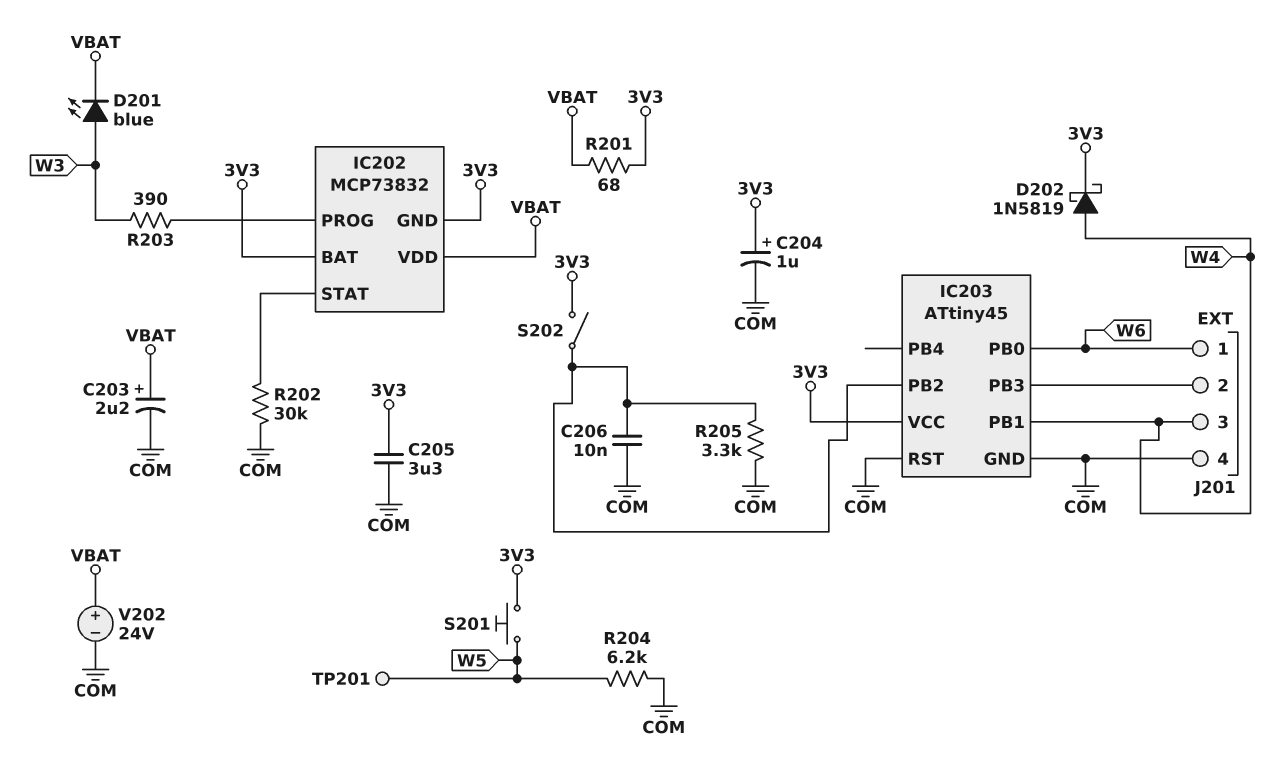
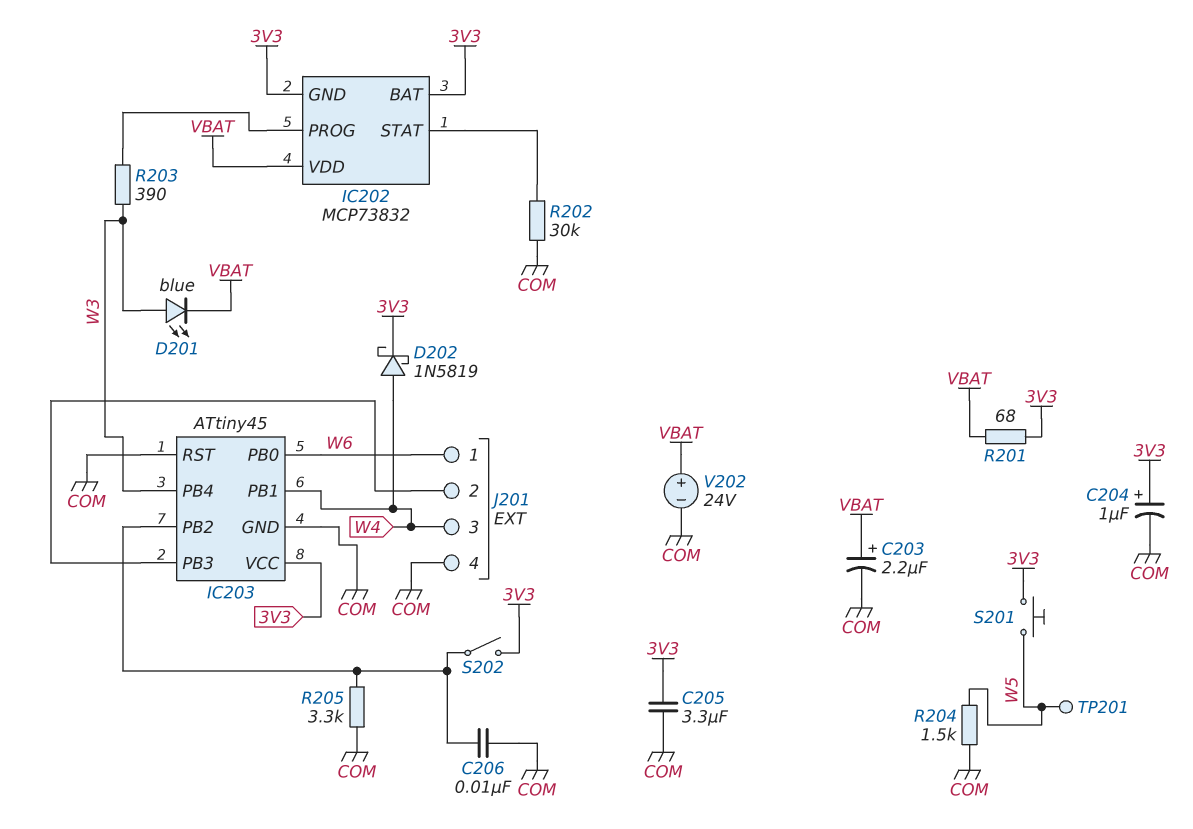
IC203 pin PB4: none -> W3
R204: 6.2k (COM, W5) -> 1.5k (COM, W5)

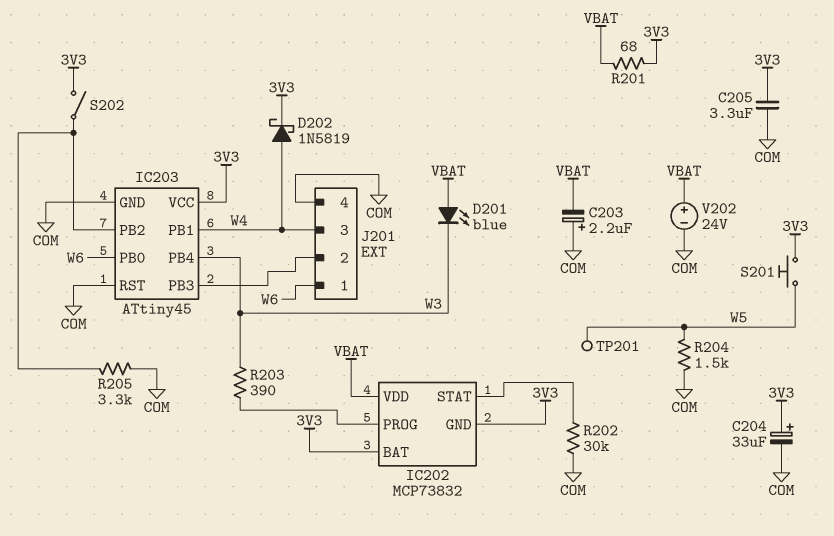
C203: 2.2uF (plus VBAT, minus COM) -> 2.2uF (plus COM, minus VBAT)
C204: 1uF (plus 3V3, minus COM) -> 33uF (plus 3V3, minus COM)
C206: 10nF (COM, IC203/PB2) -> none
D201: LED blue (A W3, K VBAT) -> LED blue (A VBAT, K W3)

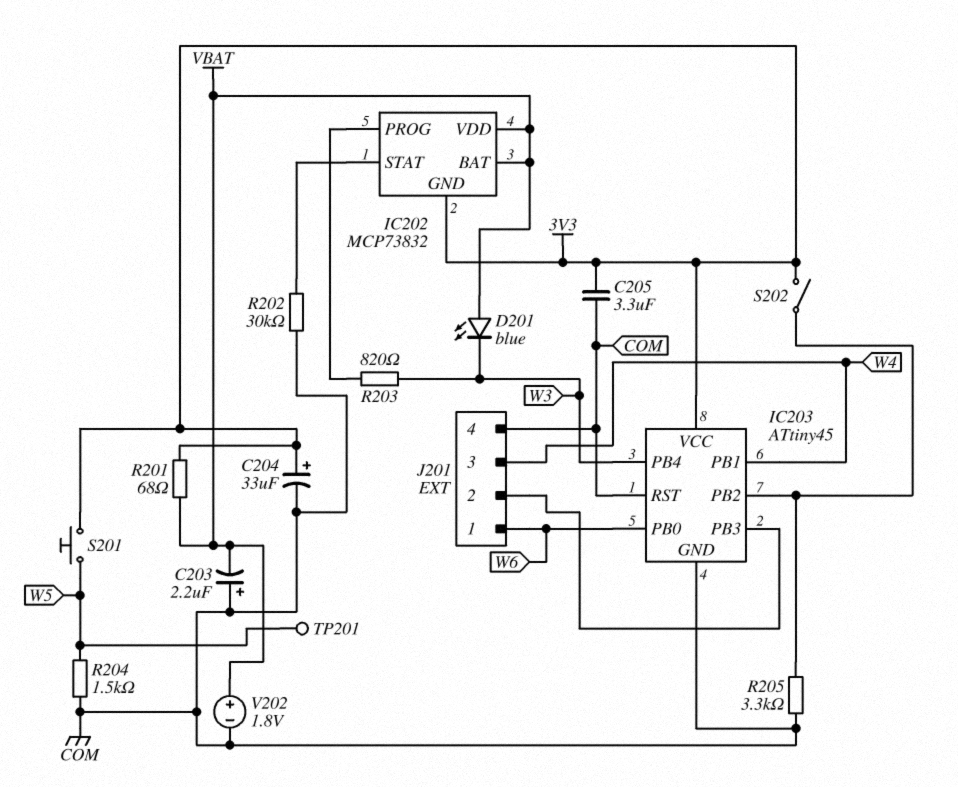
D202: schottky 1N5819 (A W4, K 3V3) -> none
IC202 pin BAT: 3V3 -> VBAT
R203: 390 (IC202/PROG, W3) -> 820 (IC202/PROG, W3)
V202: 24V (plus VBAT, minus COM) -> 1.8V (plus VBAT, minus COM)

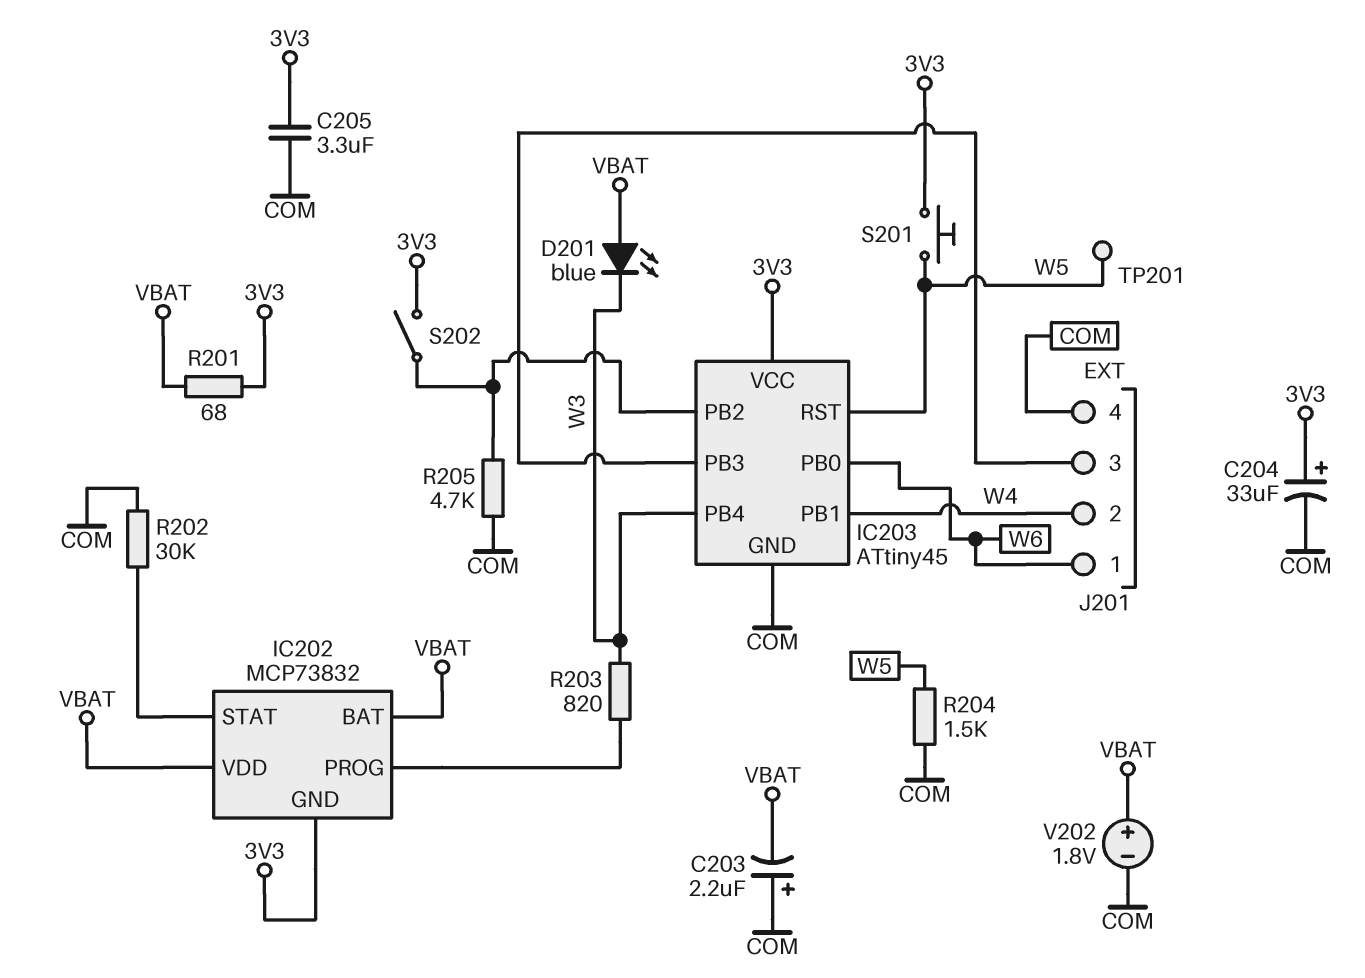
IC203 pin RST: COM -> W5
J201 pin 2: IC203/PB3 -> W4
J201 pin 3: W4 -> IC203/PB3
R205: 3.3k (COM, IC203/PB2) -> 4.7k (COM, IC203/PB2)

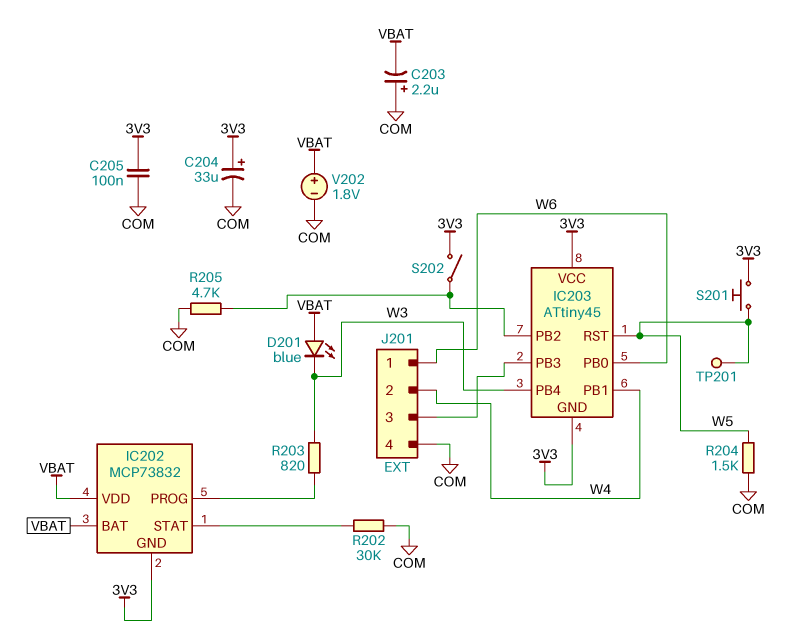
C205: 3.3uF (3V3, COM) -> 100nF (3V3, COM)
IC203 pin GND: COM -> 3V3
R201: 68 (3V3, VBAT) -> none

